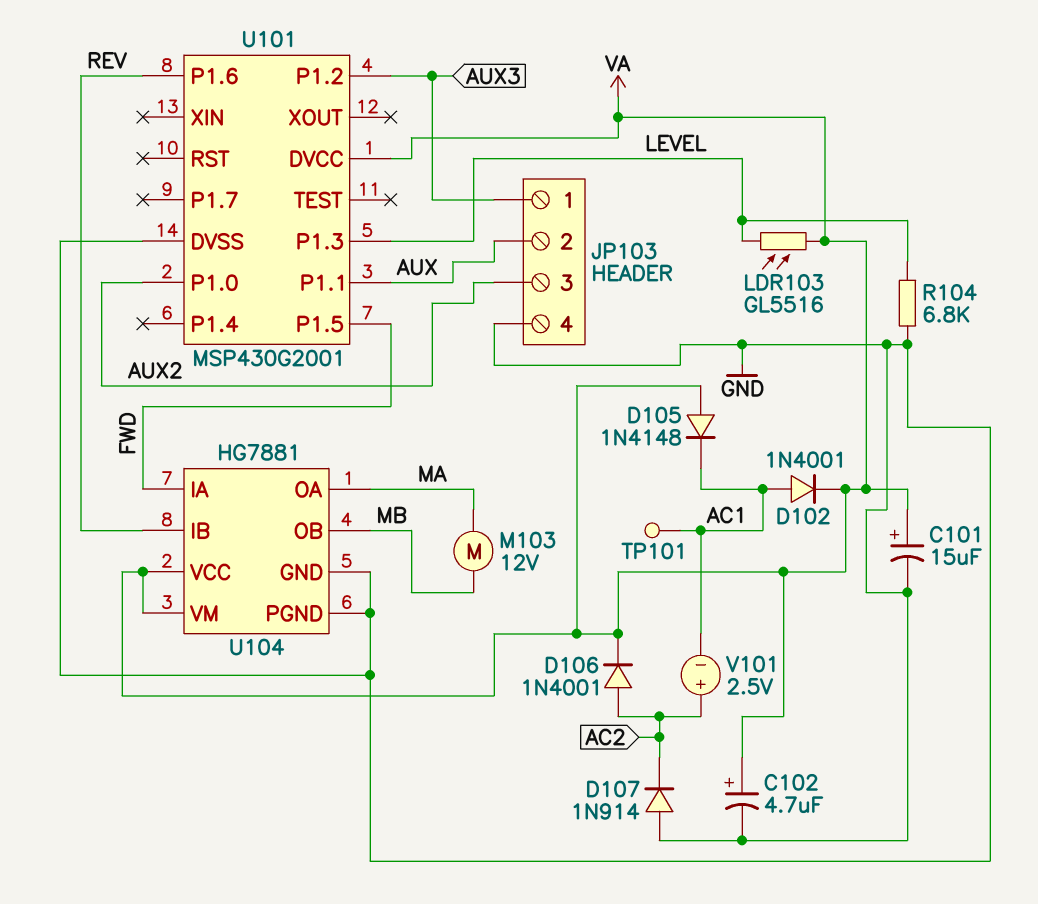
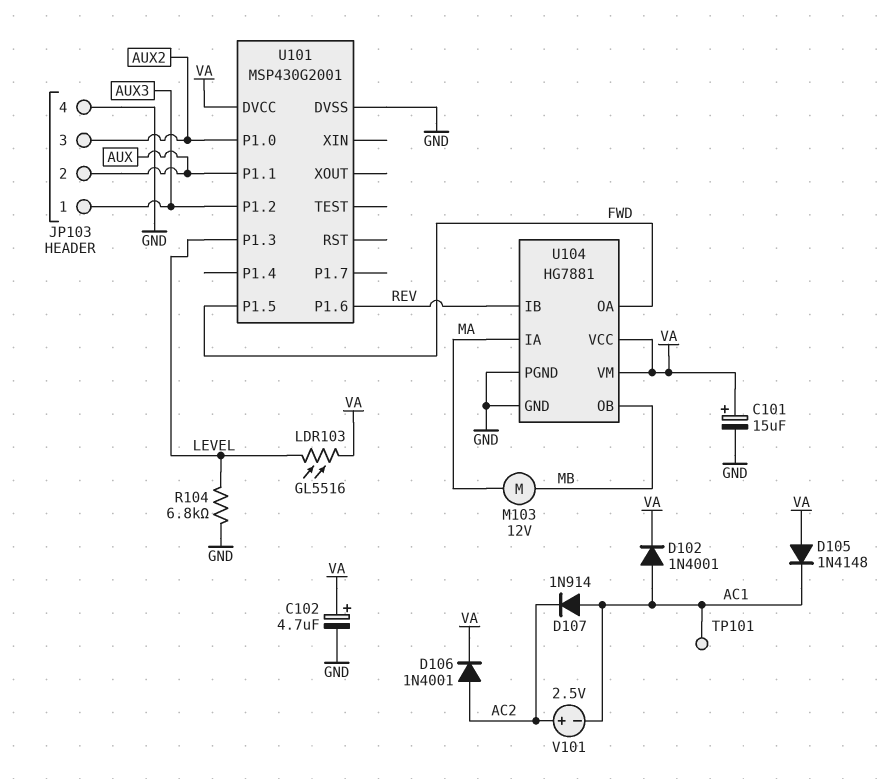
D107: diode 1N914 (A GND, K AC2) -> diode 1N914 (A AC1, K AC2)
U104 pin IA: FWD -> MA
U104 pin OA: MA -> FWD

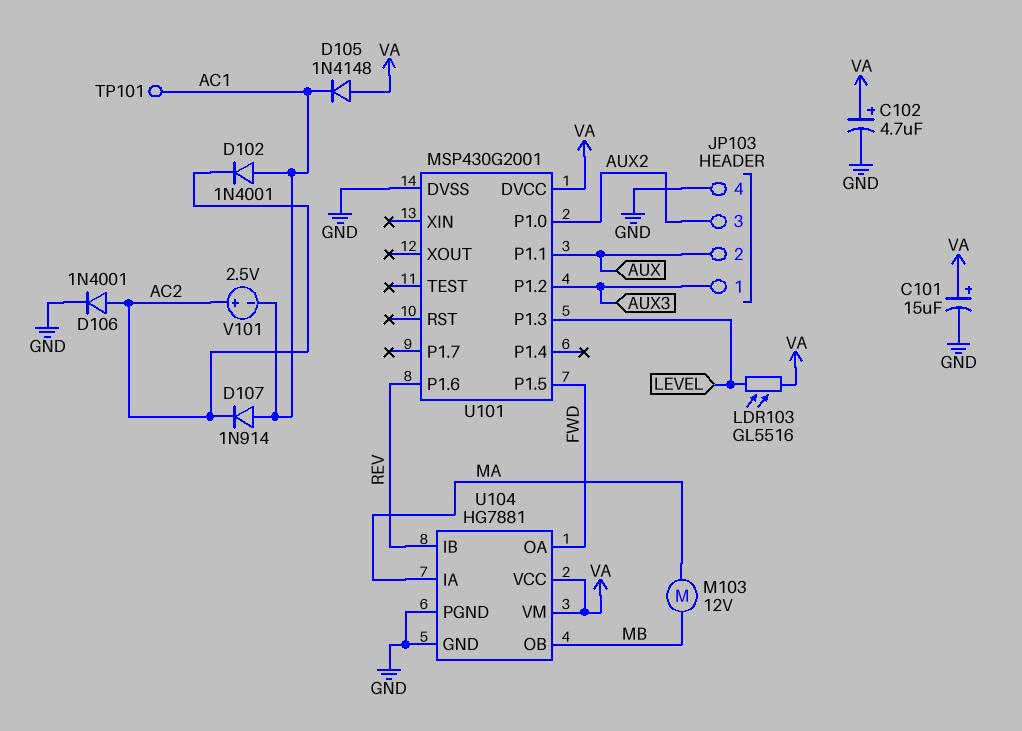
D102: diode 1N4001 (A AC1, K VA) -> diode 1N4001 (A AC1, K AC2)
D106: diode 1N4001 (A AC2, K VA) -> diode 1N4001 (A AC2, K GND)
R104: 6.8k (GND, LEVEL) -> none

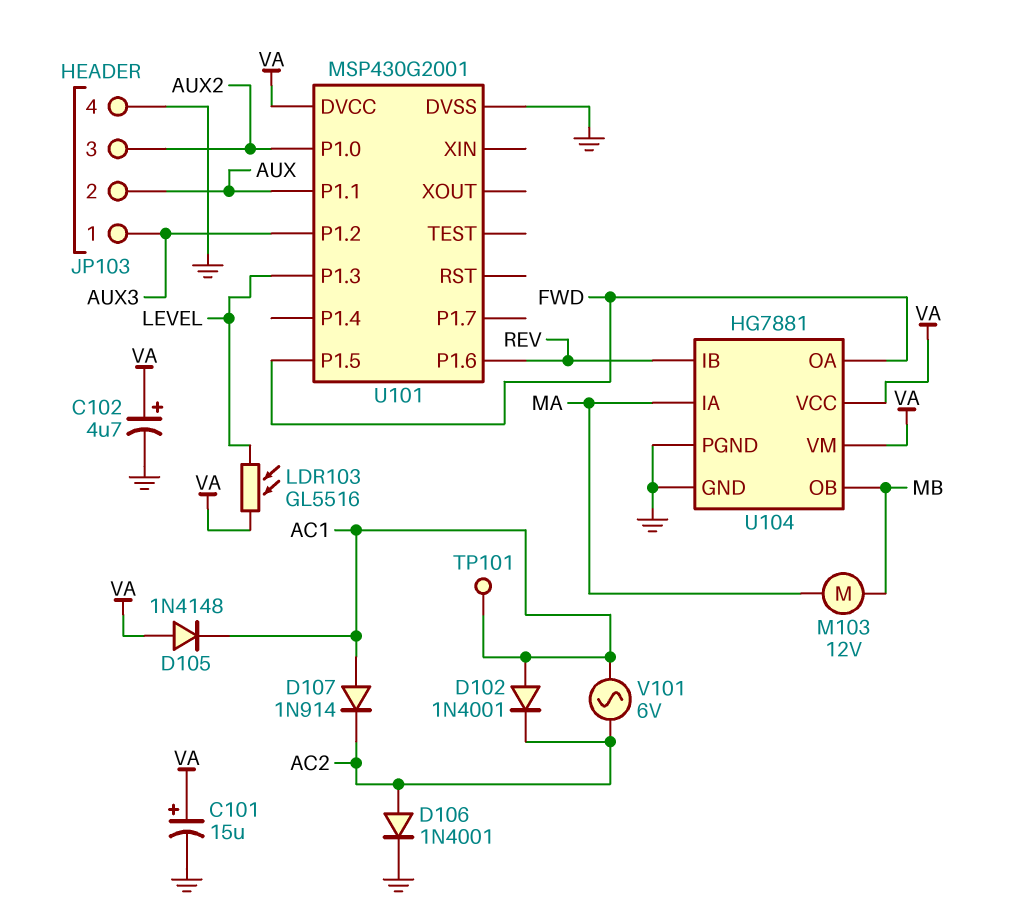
V101: 2.5V (plus AC2, minus AC1) -> AC 6V (AC1, AC2)

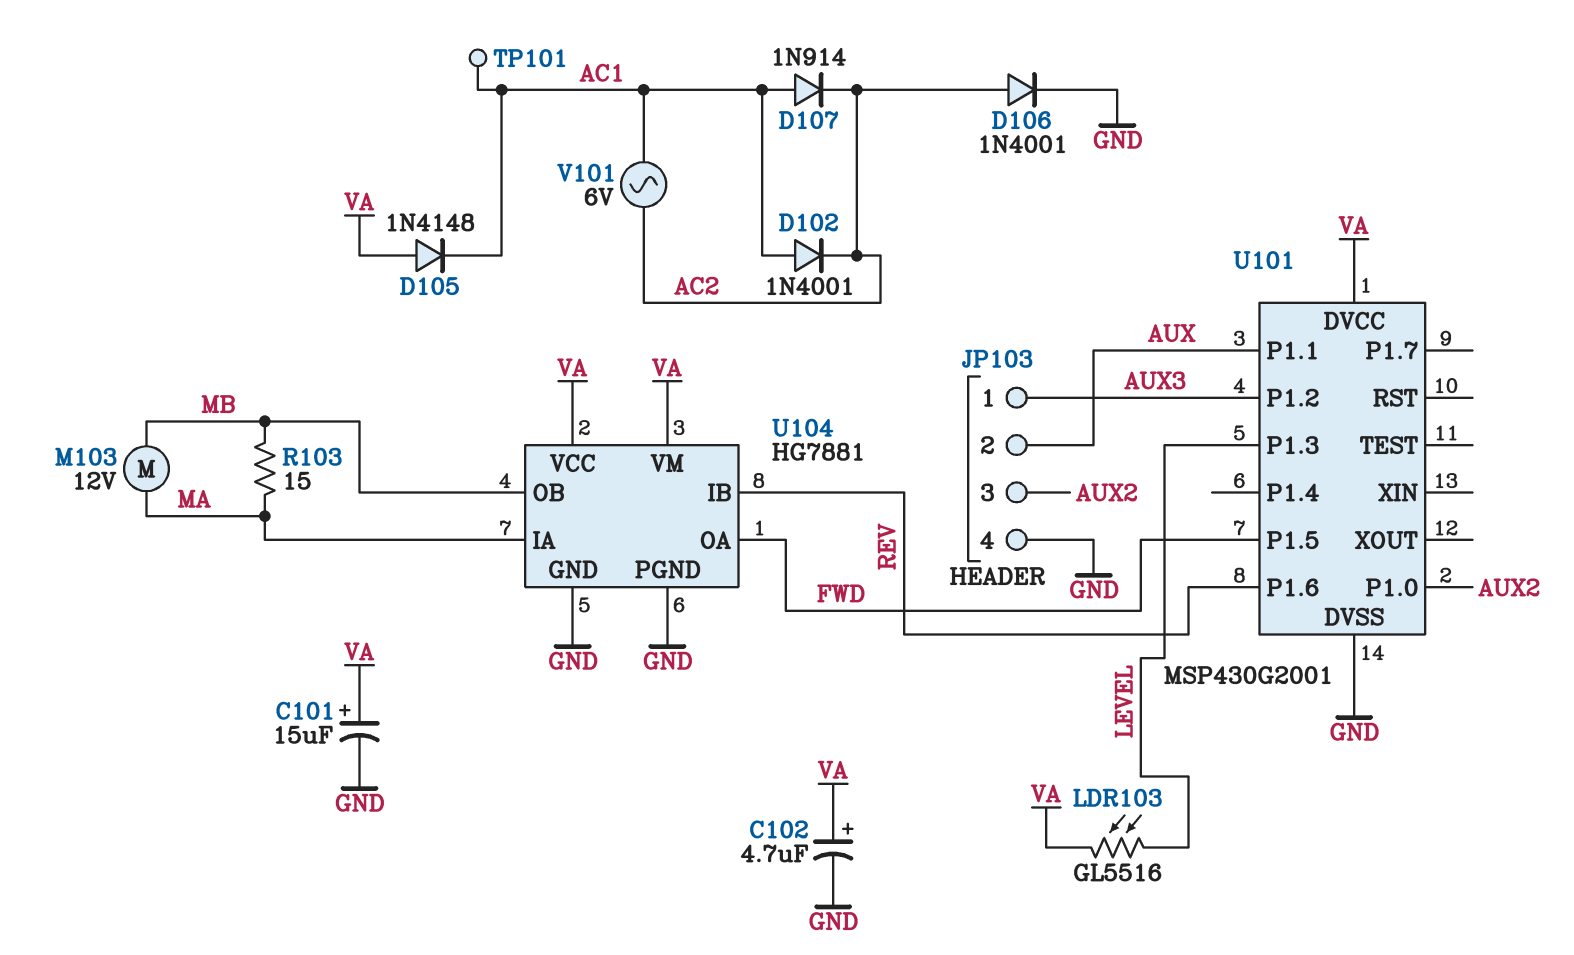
R103: none -> 15 (MA, MB)

